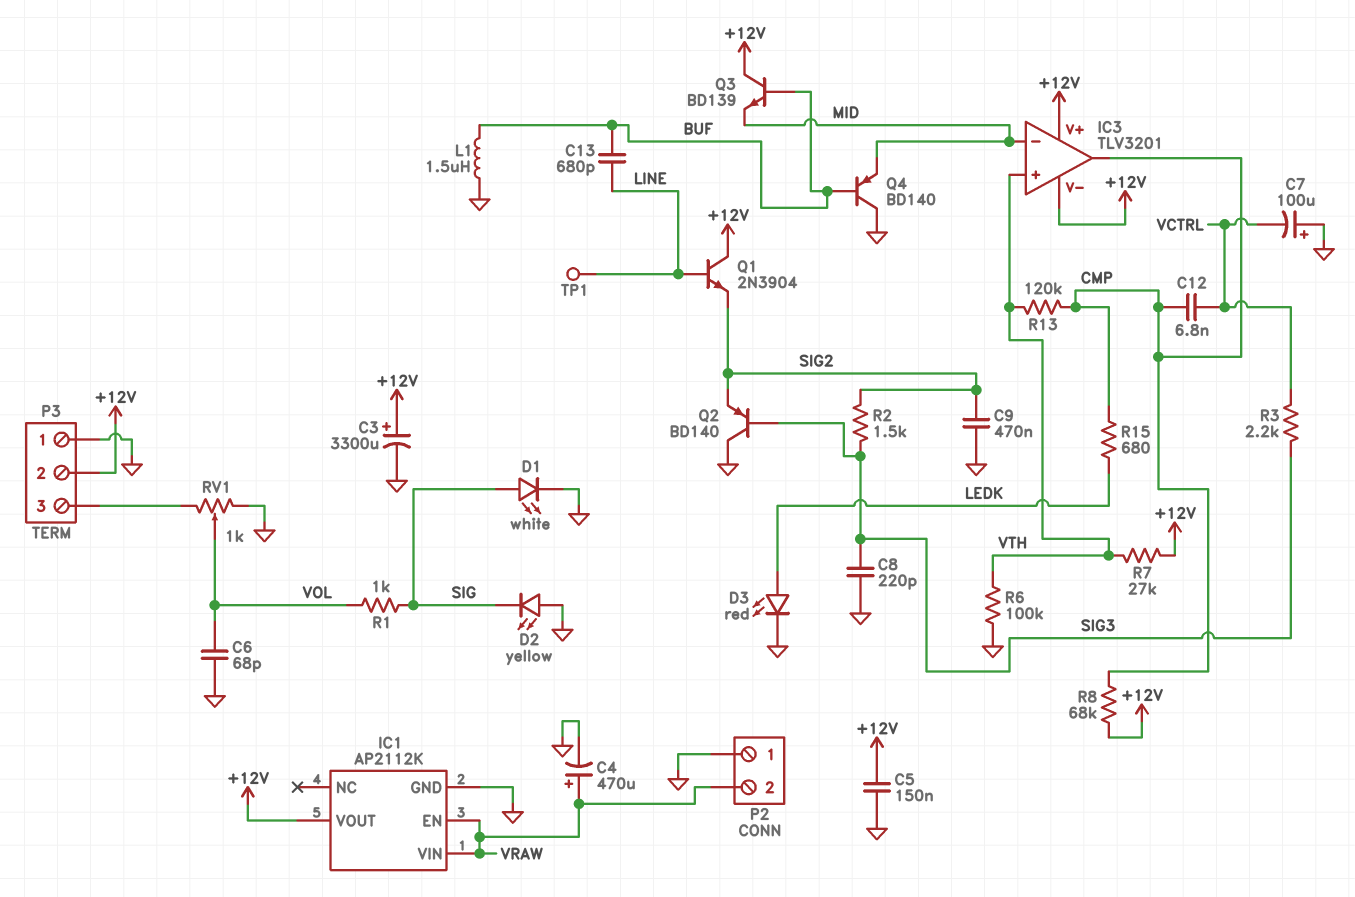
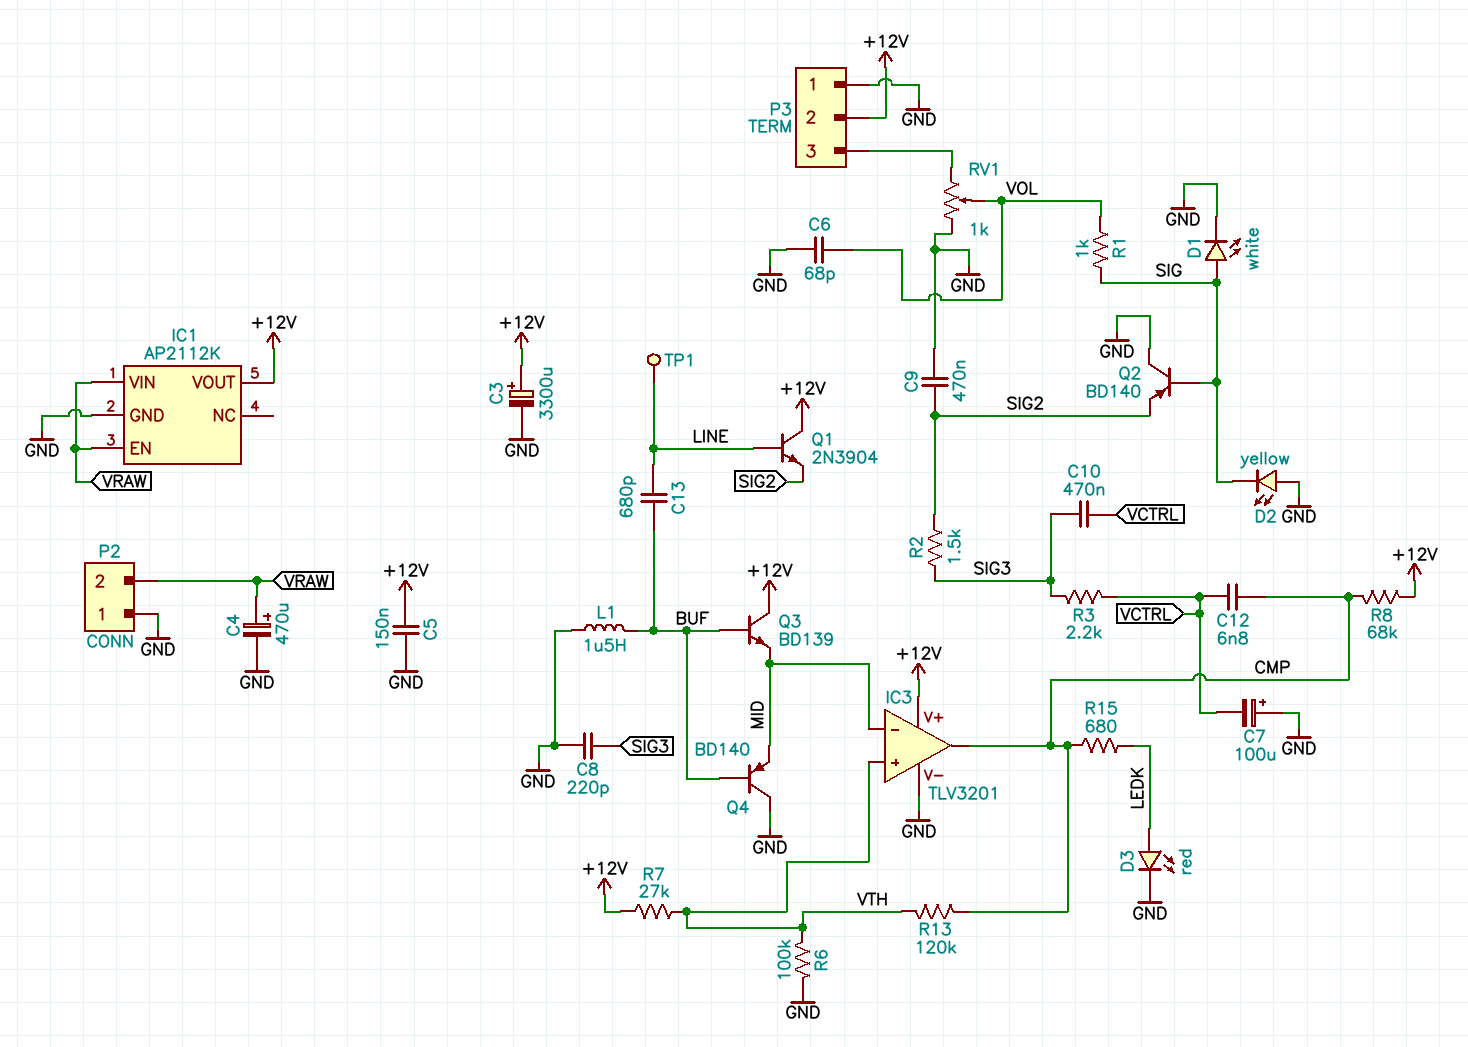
C10: none -> 470nF (SIG3, VCTRL)
IC3 pin V-: +12V -> GND
Q2: PNP BD140 (B SIG3, C GND, E SIG2) -> PNP BD140 (B SIG, C GND, E SIG2)

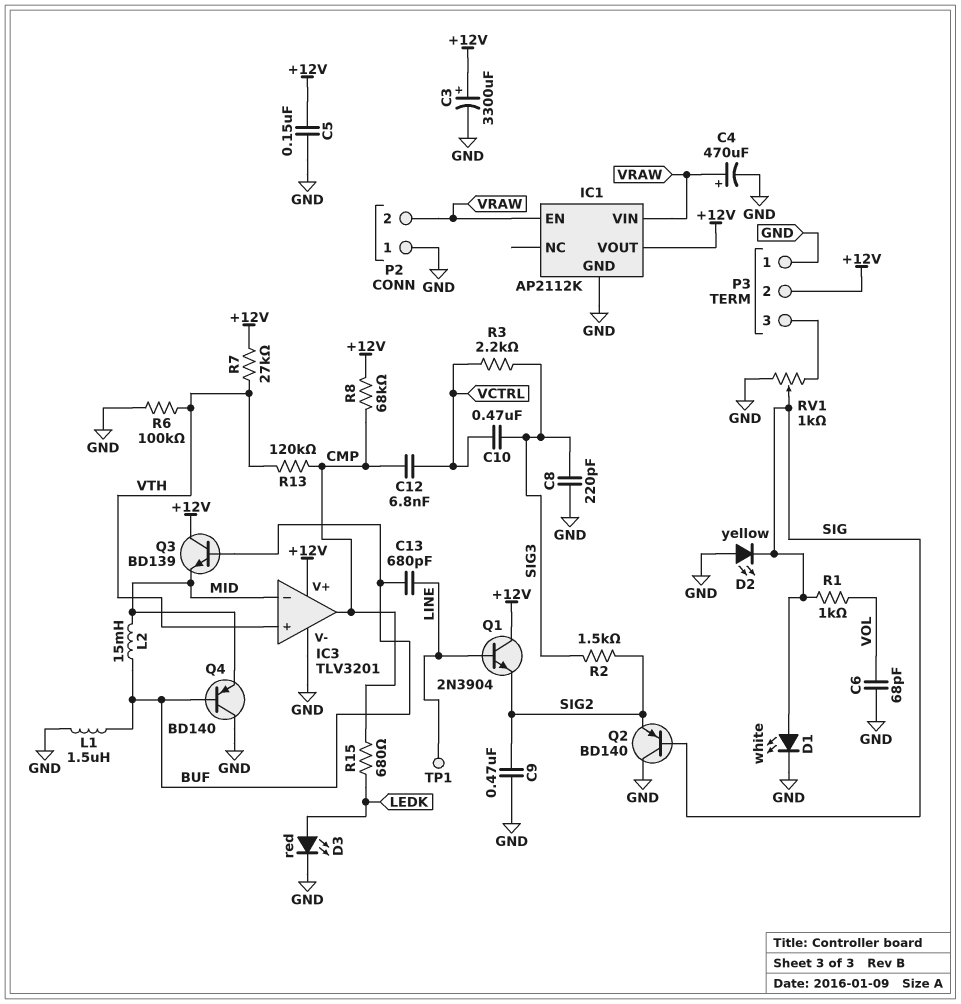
C7: 100uF (plus GND, minus VCTRL) -> none
L2: none -> 15mH (BUF, MID)
RV1: 1k (GND, P3/3, wiper VOL) -> 1k (GND, P3/3, wiper SIG)

